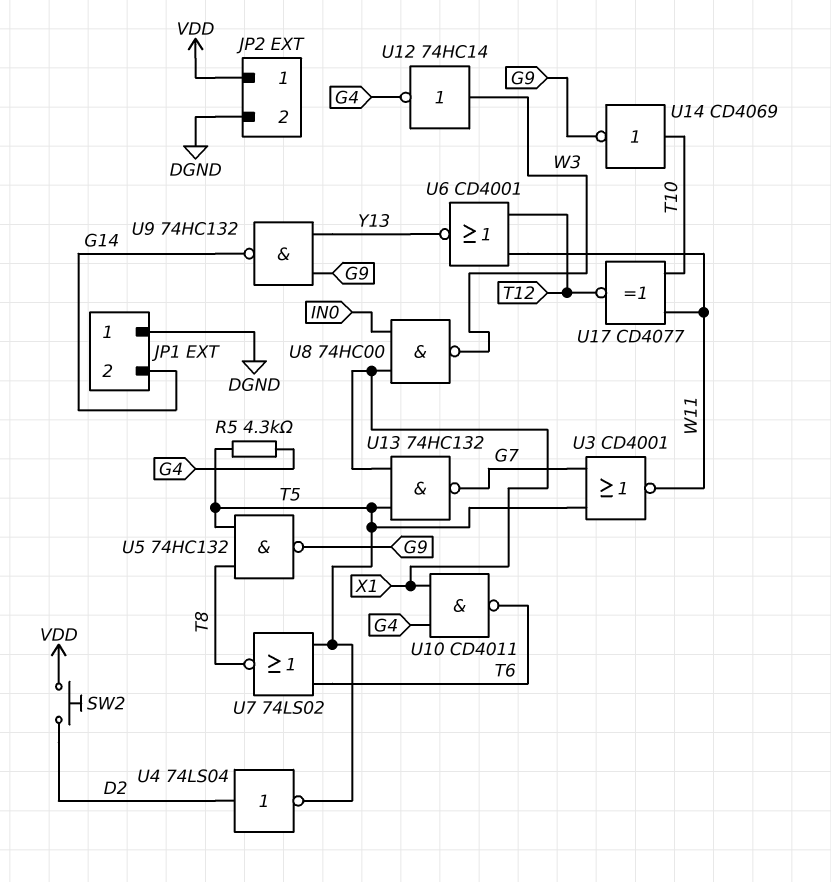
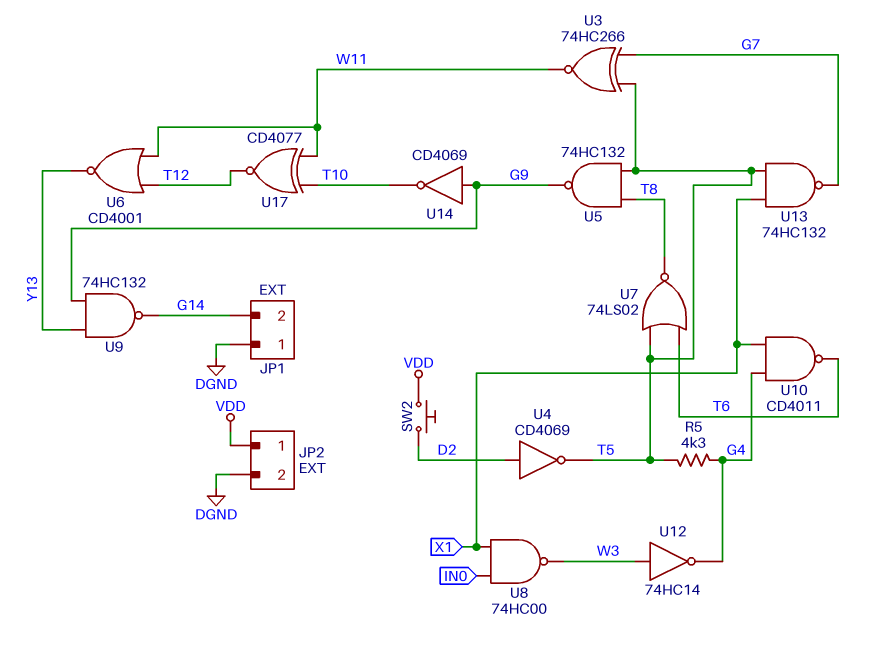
U3: NOR CD4001 (in G7, in T5, out W11) -> XNOR 74HC266 (in G7, in T5, out W11)
U4: NOT 74LS04 (in D2, out T5) -> NOT CD4069 (in D2, out T5)
U14: NOT CD4069 (in T10, out G9) -> NOT CD4069 (in G9, out T10)

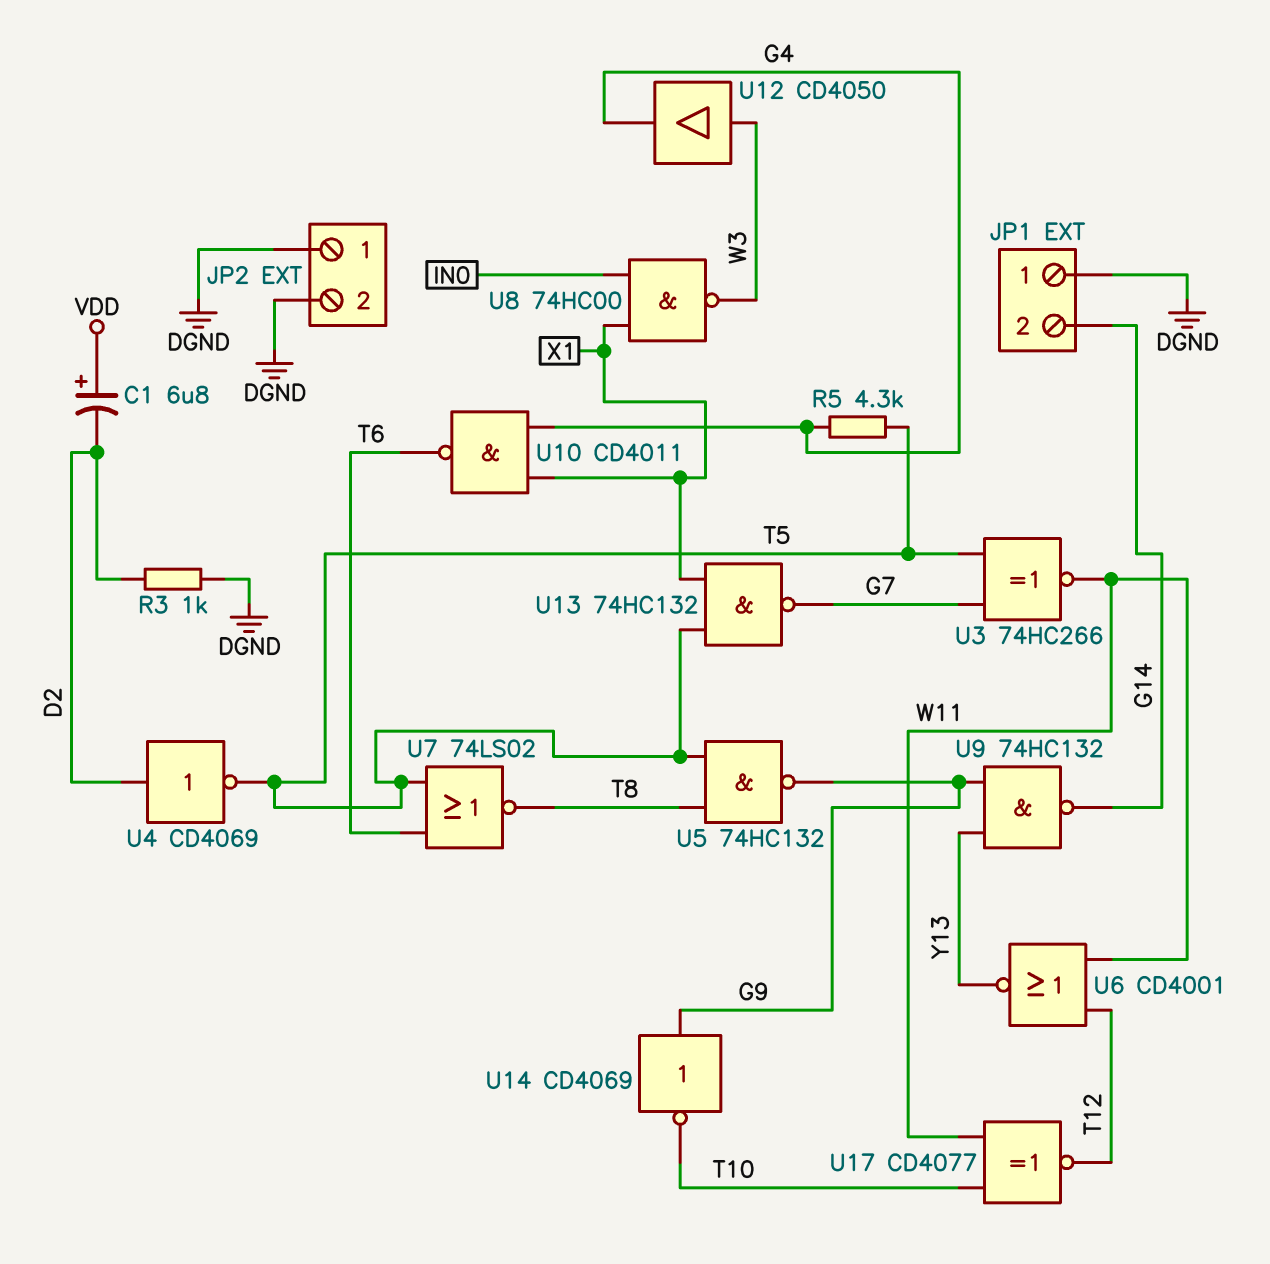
C1: none -> 6.8uF (plus VDD, minus D2)
JP2 pin 1: VDD -> DGND
R3: none -> 1k (D2, DGND)
SW2: button (D2, VDD) -> none
U12: NOT 74HC14 (in W3, out G4) -> buffer CD4050 (in W3, out G4)

